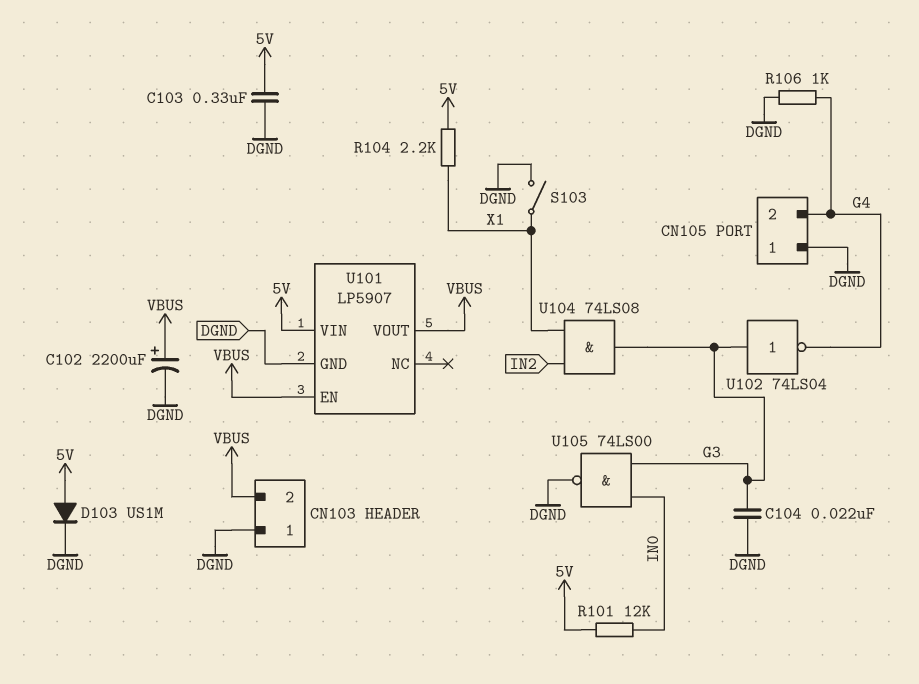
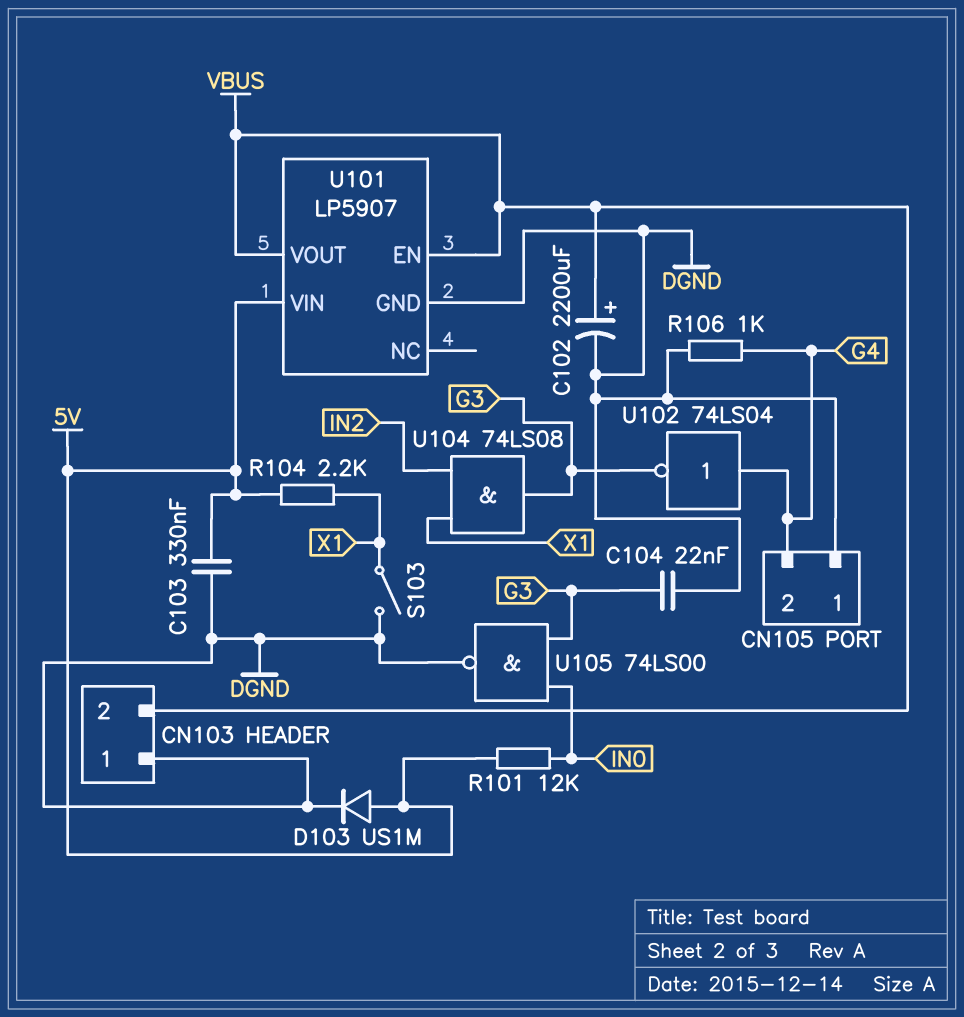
U102: NOT 74LS04 (in G3, out G4) -> NOT 74LS04 (in G4, out G3)

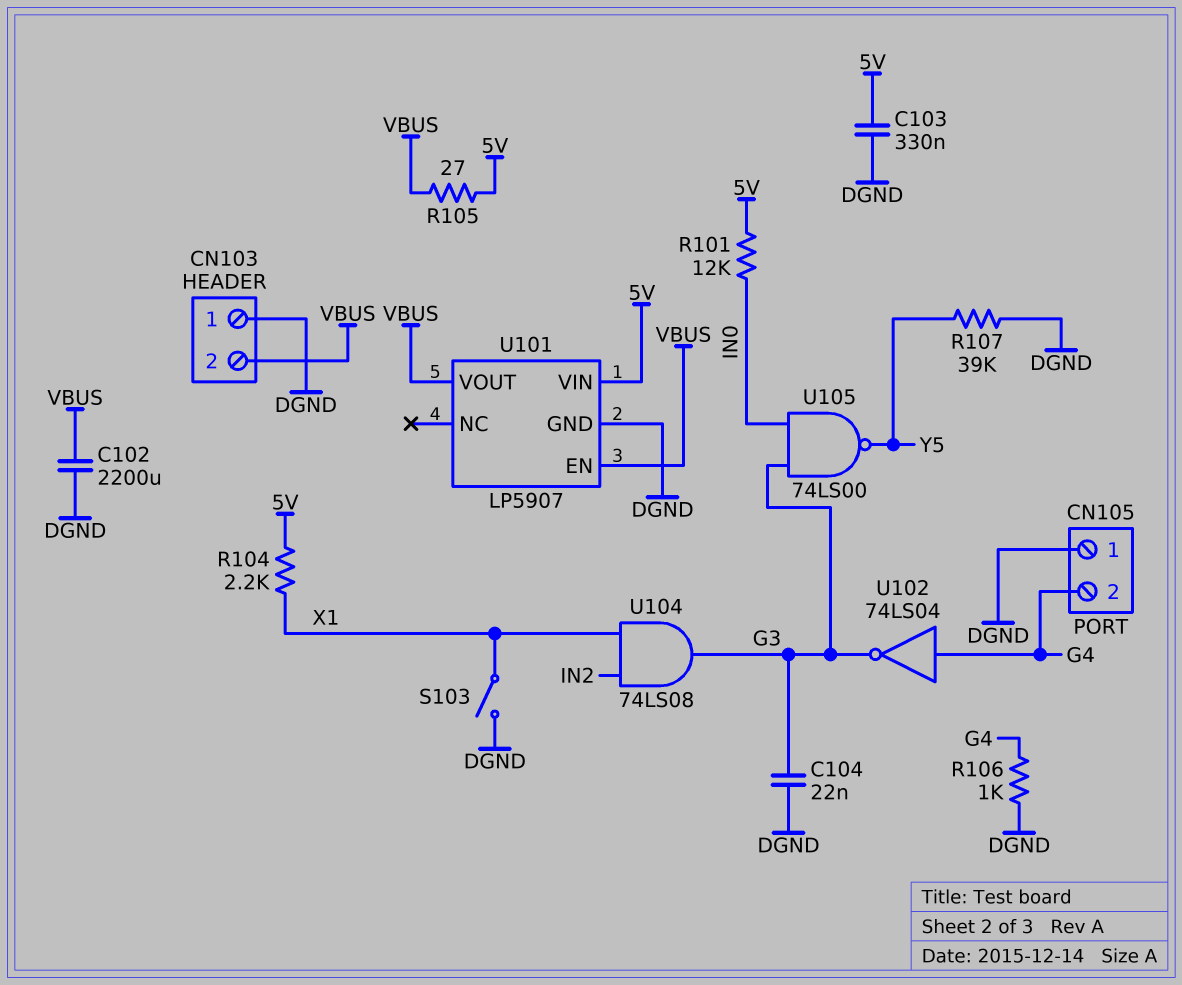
C102: 2200uF (plus VBUS, minus DGND) -> 2200uF (DGND, VBUS)
D103: diode US1M (A 5V, K DGND) -> none
R105: none -> 27 (5V, VBUS)
R107: none -> 39k (DGND, Y5)
U105: NAND 74LS00 (in G3, in IN0, out DGND) -> NAND 74LS00 (in G3, in IN0, out Y5)

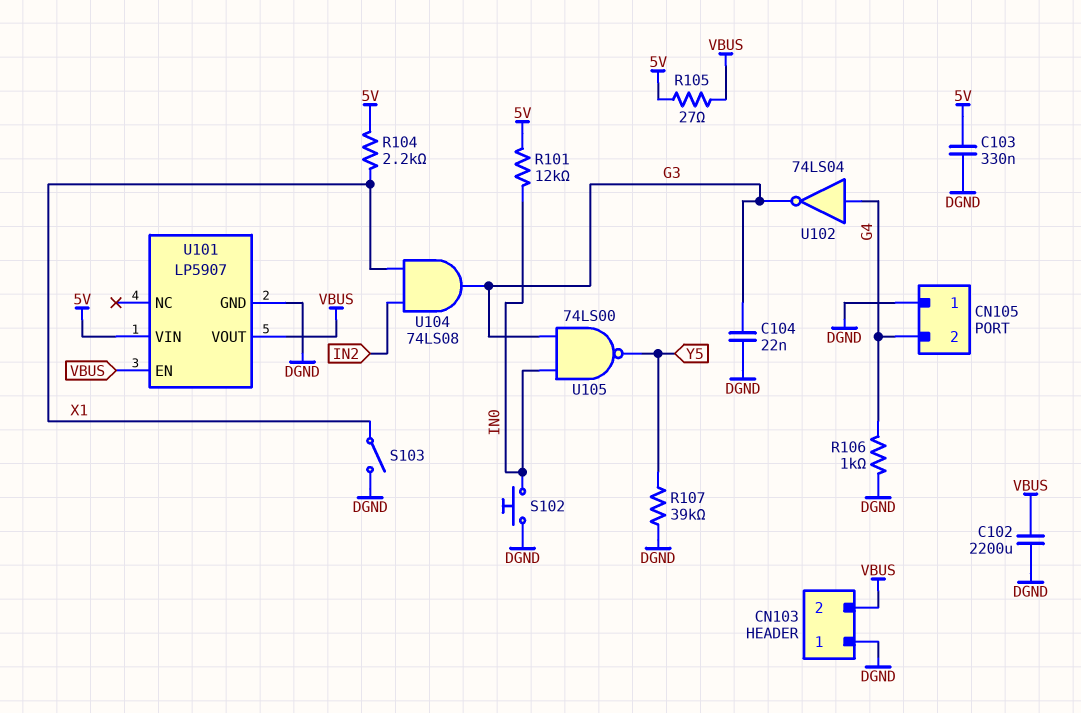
S102: none -> button (DGND, IN0)

